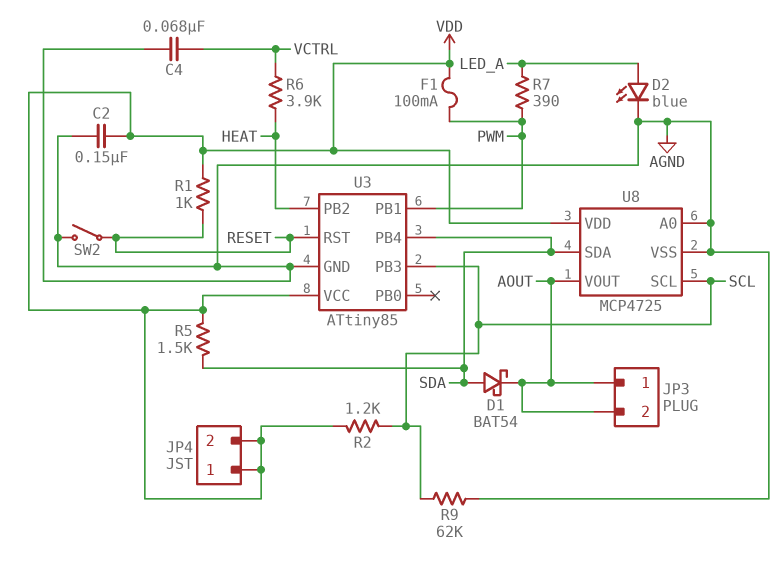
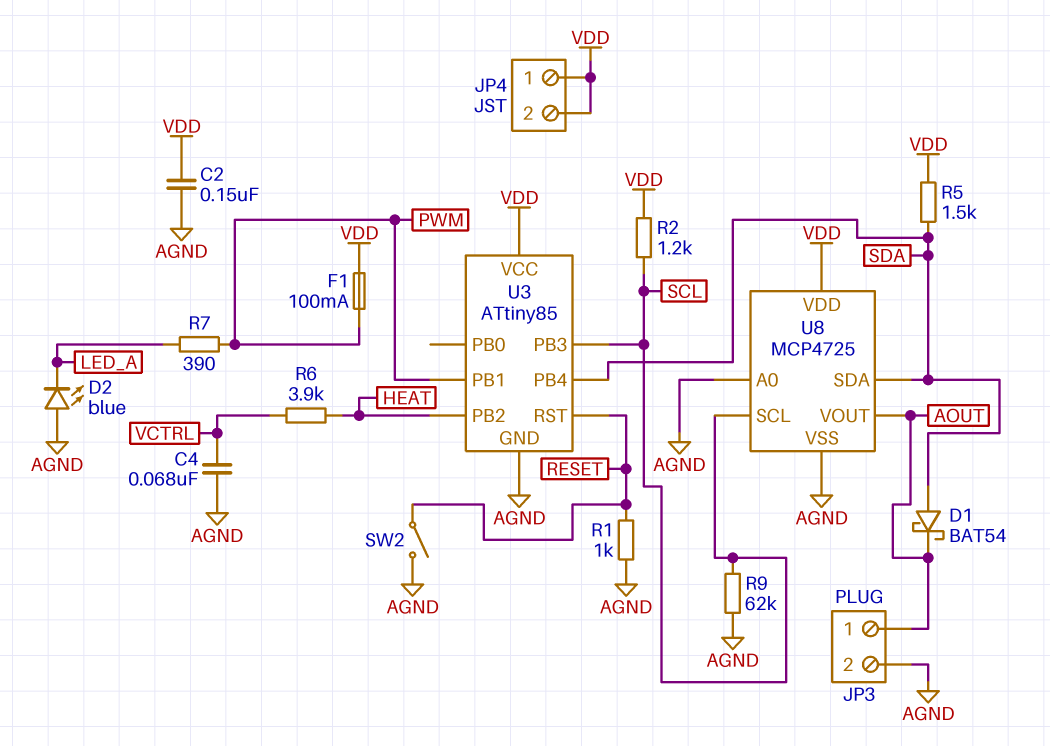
D2: LED blue (A LED_A, K AGND) -> LED blue (A AGND, K LED_A)
JP3 pin 2: AOUT -> AGND
R1: 1k (RESET, VDD) -> 1k (AGND, RESET)

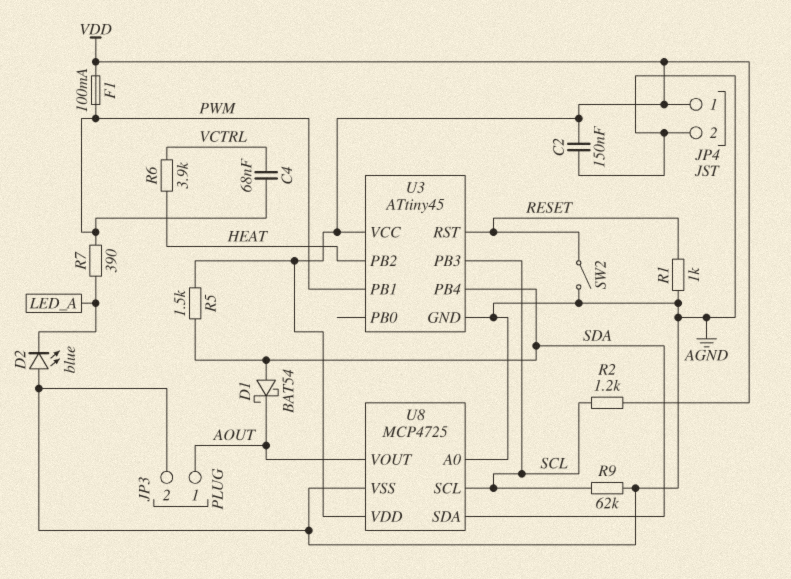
C4: 68nF (AGND, VCTRL) -> 68nF (PWM, VCTRL)
JP4 pin 2: VDD -> AGND
U3: ATtiny85 -> ATtiny45

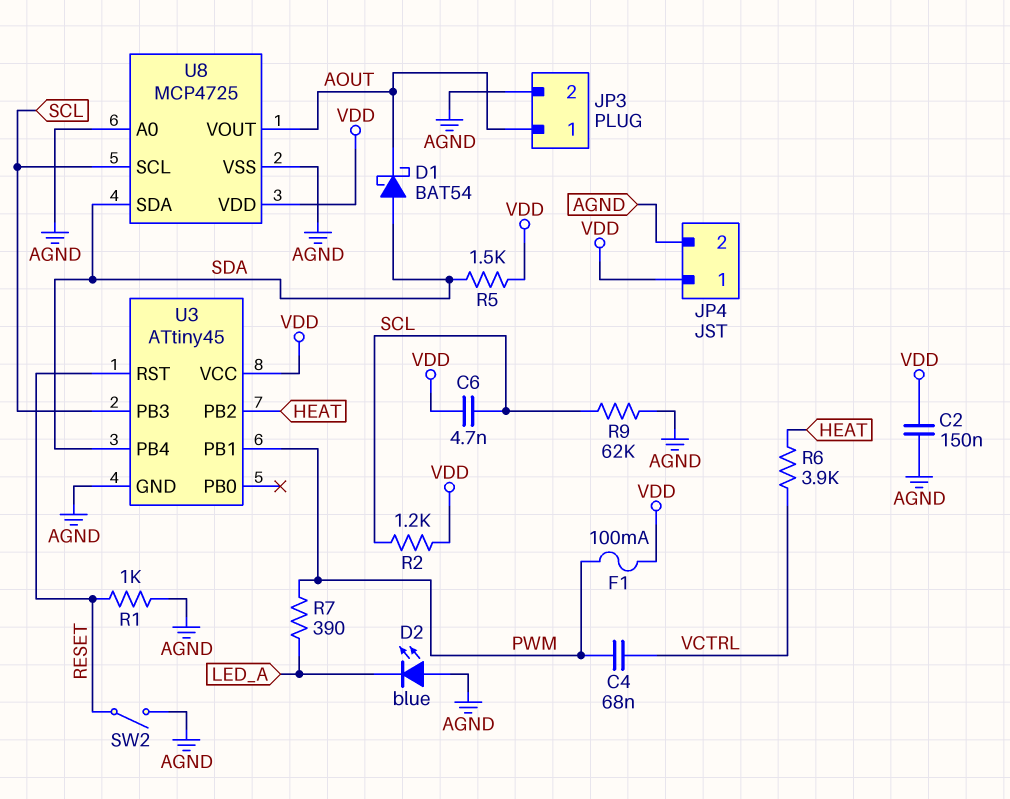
C6: none -> 4.7nF (SCL, VDD)

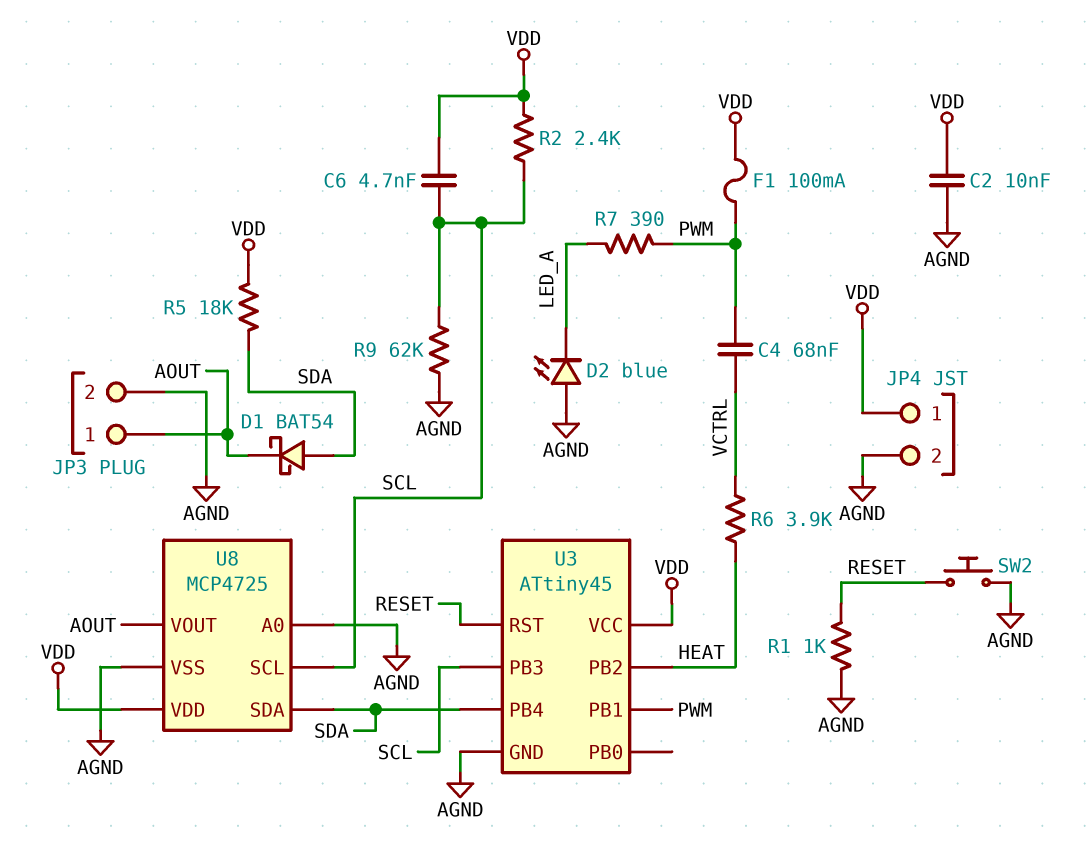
C2: 150nF (AGND, VDD) -> 10nF (AGND, VDD)
R2: 1.2k (SCL, VDD) -> 2.4k (SCL, VDD)
R5: 1.5k (SDA, VDD) -> 18k (SDA, VDD)
SW2: switch (AGND, RESET) -> button (AGND, RESET)

